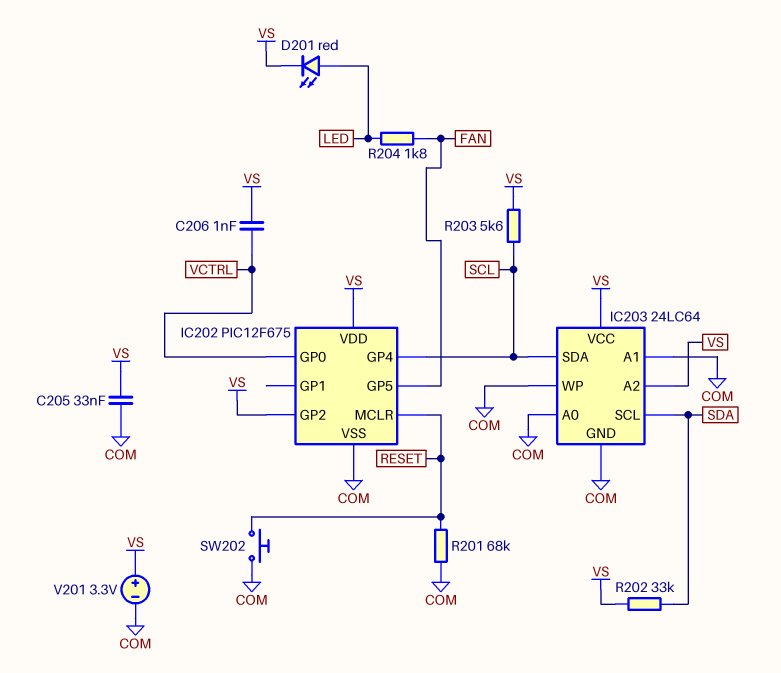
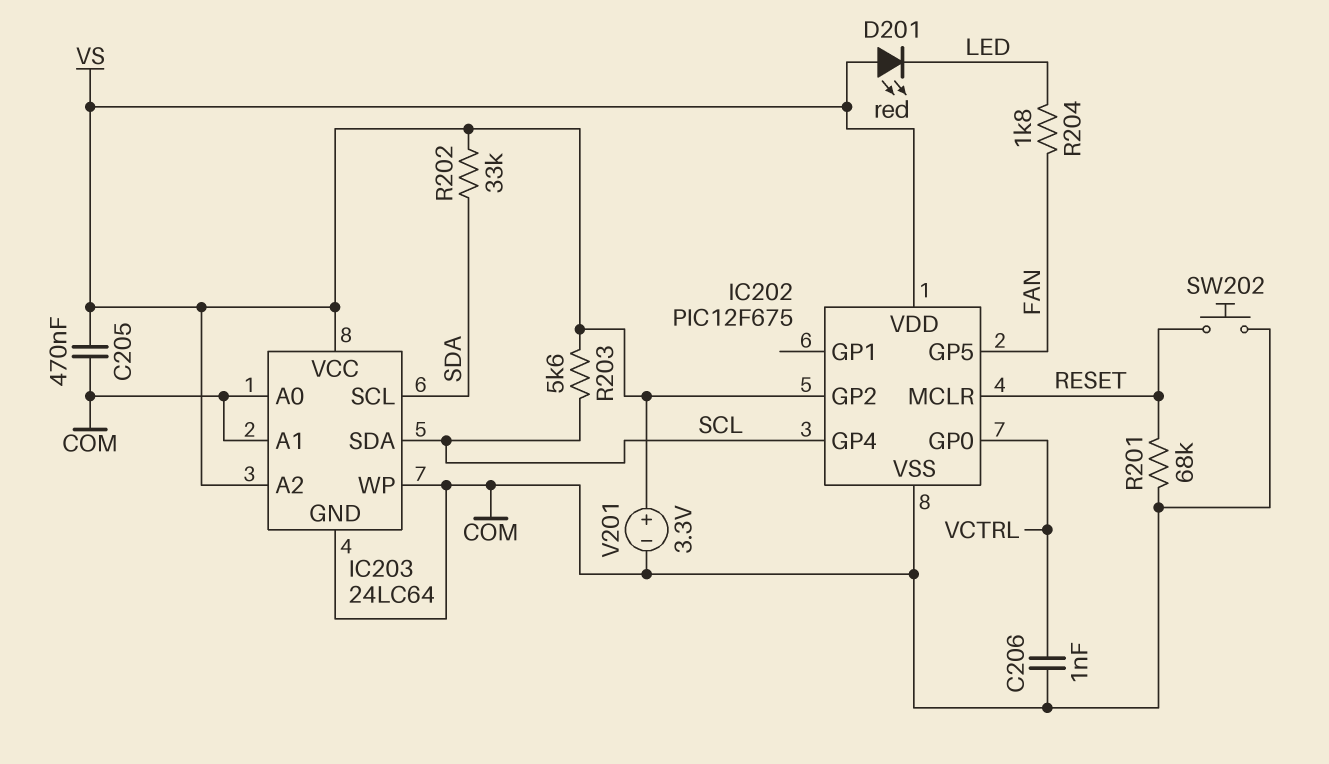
C205: 33nF (COM, VS) -> 470nF (COM, VS)
C206: 1nF (VCTRL, VS) -> 1nF (COM, VCTRL)
D201: LED red (A LED, K VS) -> LED red (A VS, K LED)

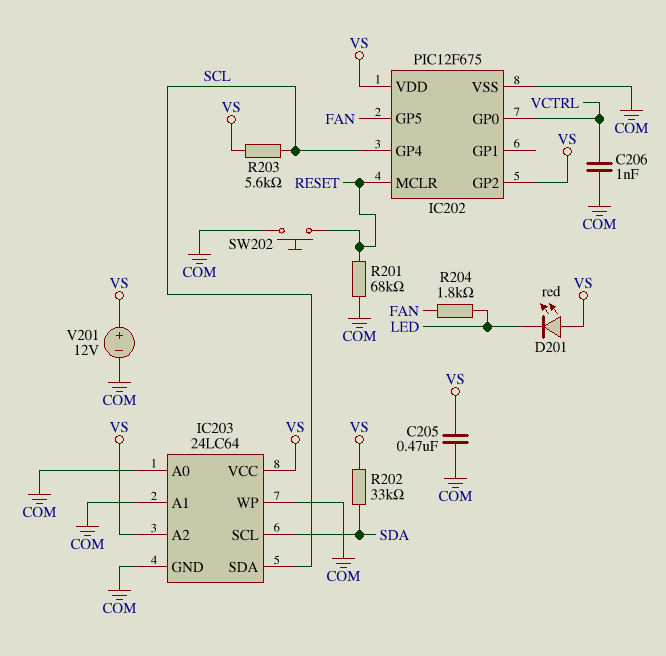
V201: 3.3V (plus VS, minus COM) -> 12V (plus VS, minus COM)

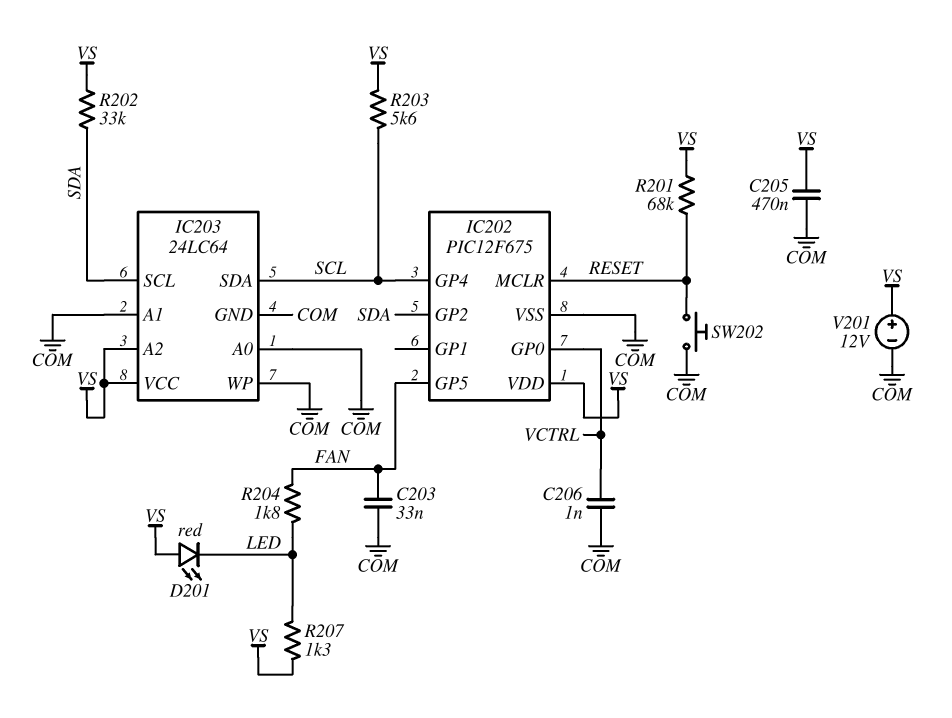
C203: none -> 33nF (COM, FAN)
IC202 pin GP2: VS -> SDA
R201: 68k (COM, RESET) -> 68k (RESET, VS)
R207: none -> 1.3k (LED, VS)

